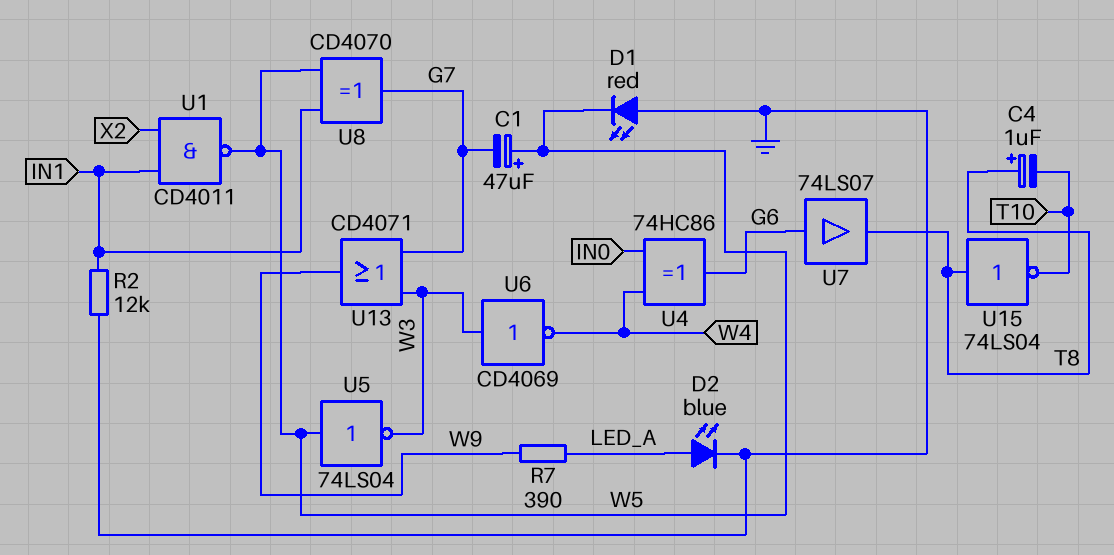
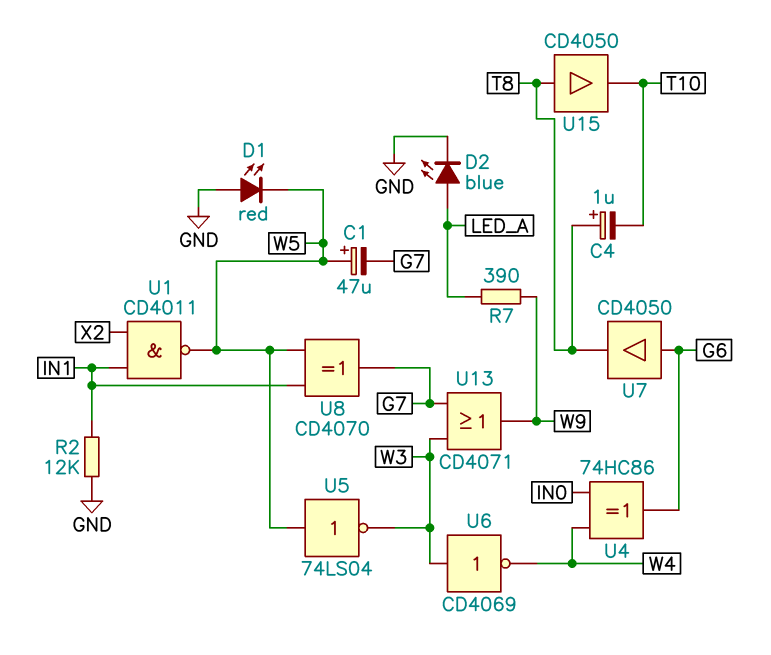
U7: buffer 74LS07 (in G6, out T8) -> buffer CD4050 (in G6, out T8)
U15: NOT 74LS04 (in T8, out T10) -> buffer CD4050 (in T8, out T10)

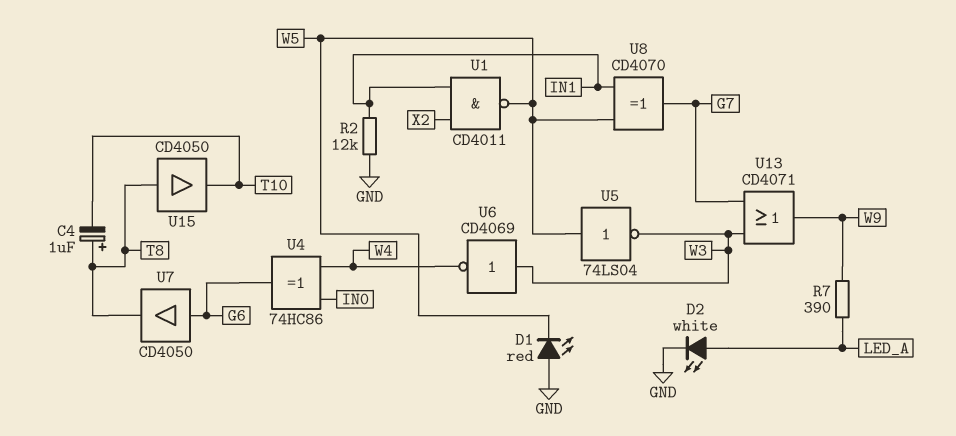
C1: 47uF (plus W5, minus G7) -> none
D2: LED blue (A LED_A, K GND) -> LED white (A LED_A, K GND)

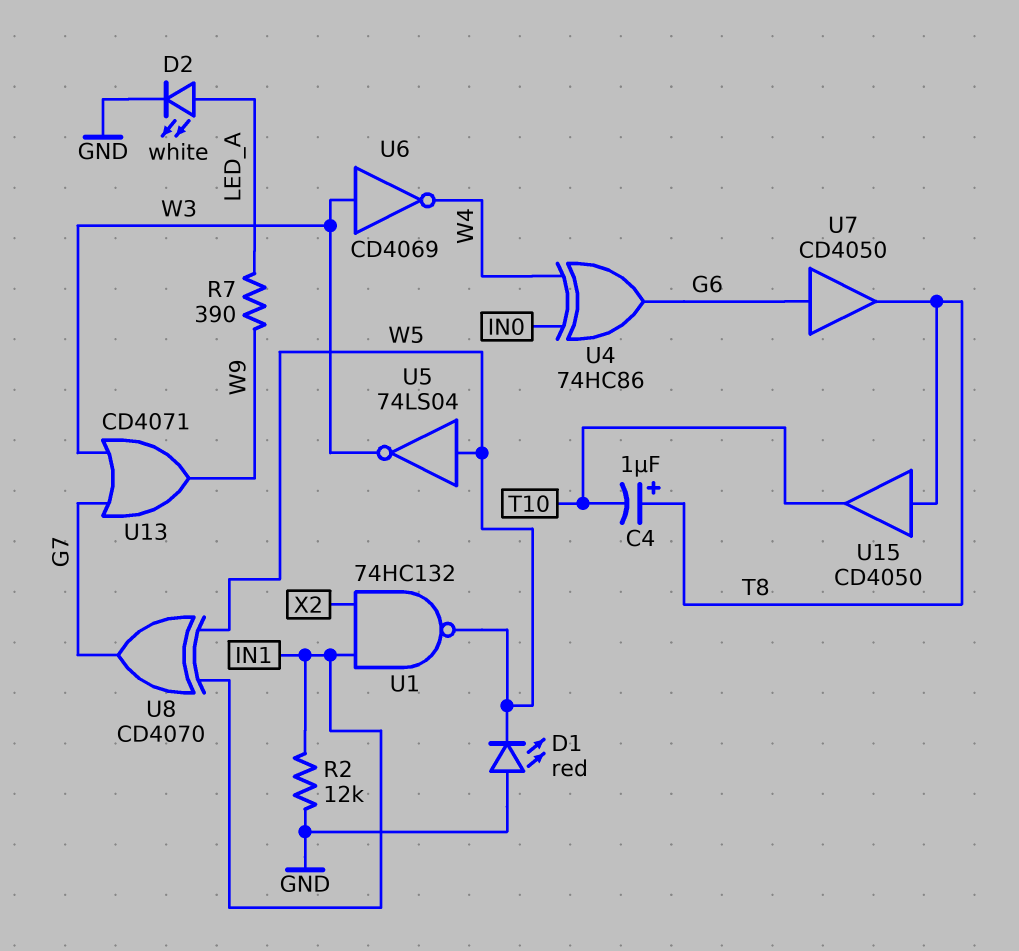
U1: NAND CD4011 (in IN1, in X2, out W5) -> NAND 74HC132 (in IN1, in X2, out W5)

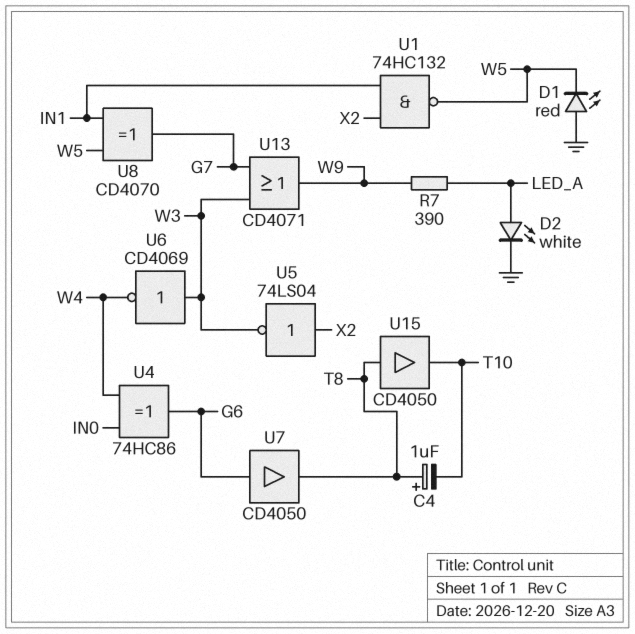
R2: 12k (GND, IN1) -> none
U5: NOT 74LS04 (in W5, out W3) -> NOT 74LS04 (in X2, out W3)

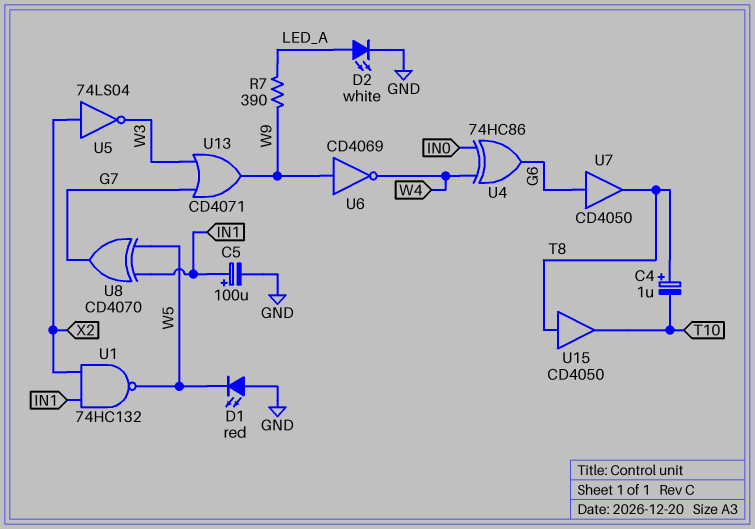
C5: none -> 100uF (plus IN1, minus GND)
U6: NOT CD4069 (in W3, out W4) -> NOT CD4069 (in W9, out W4)

